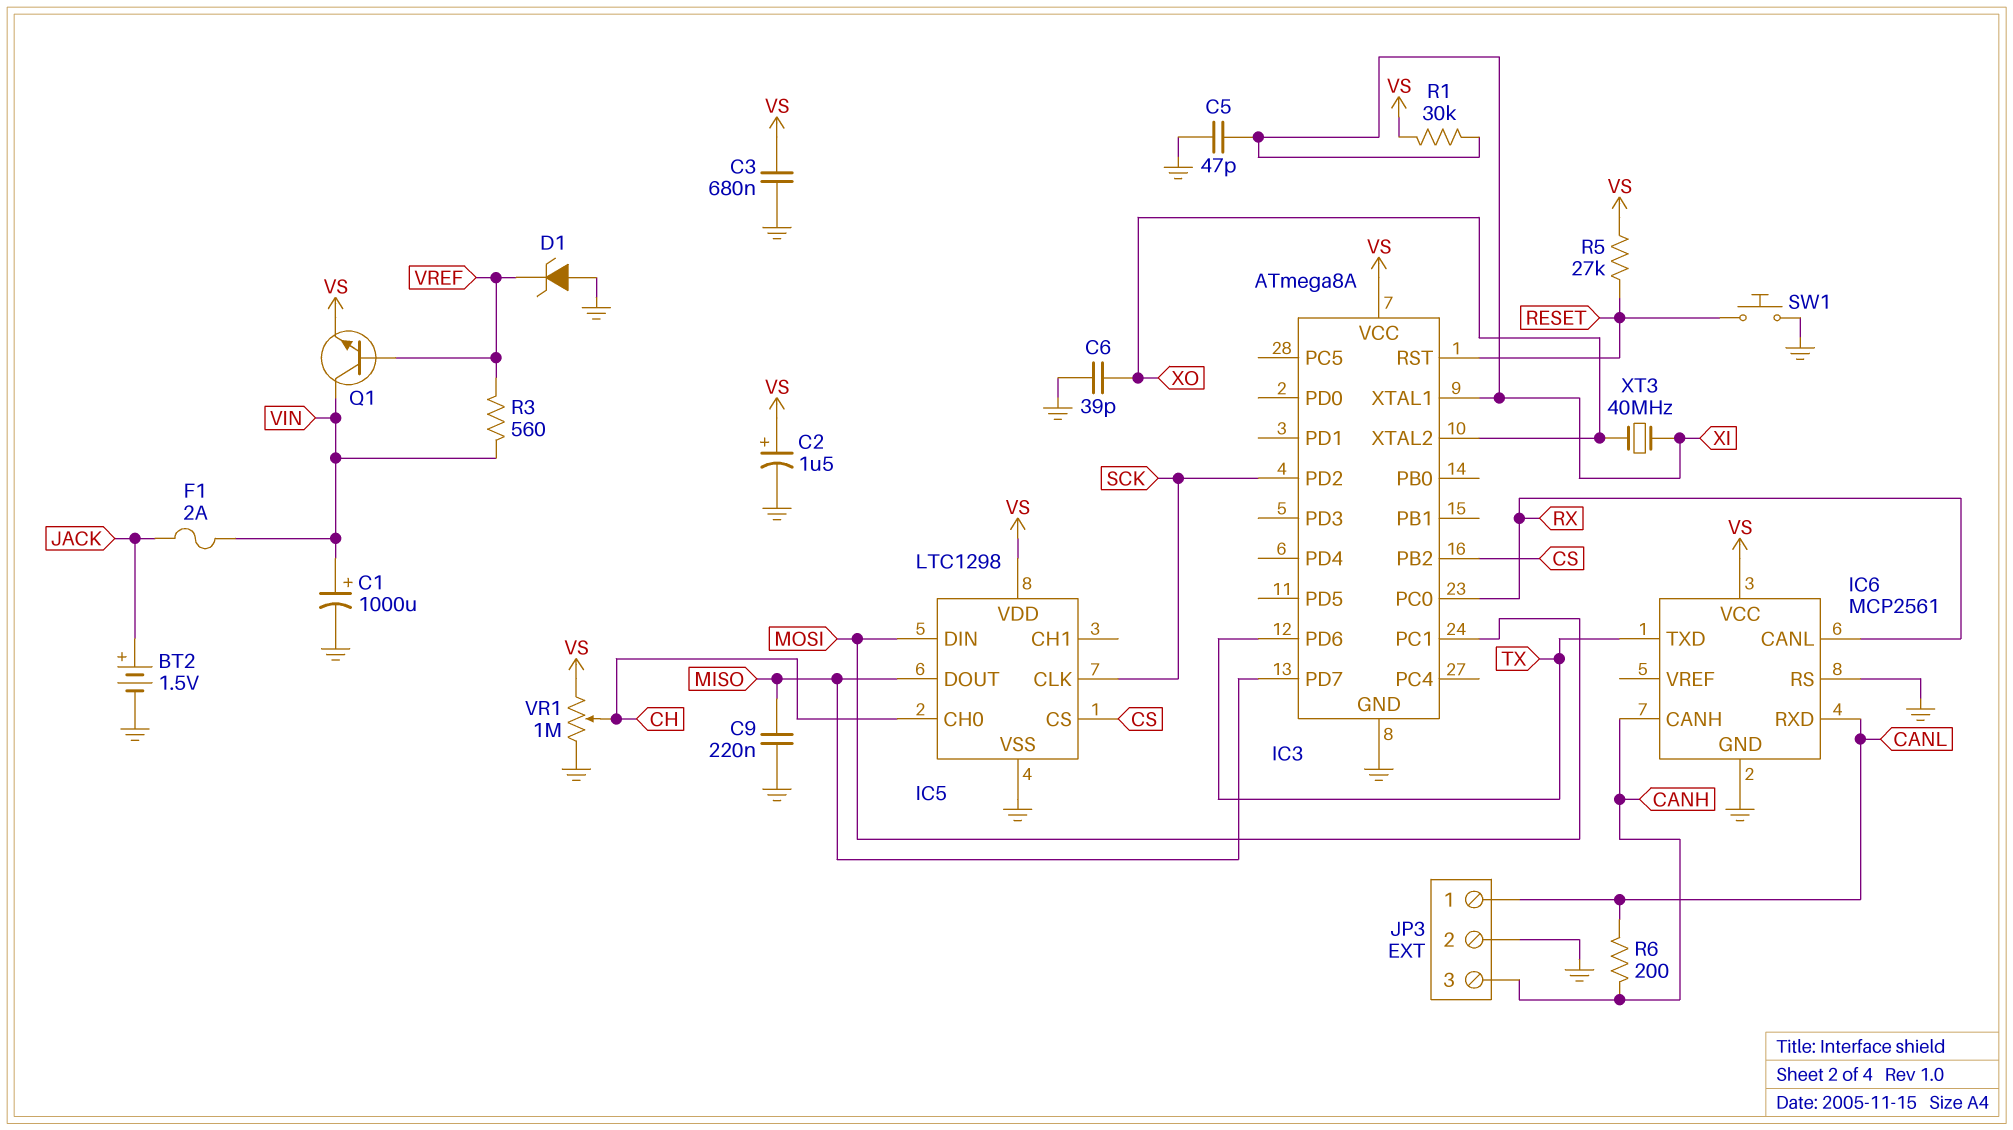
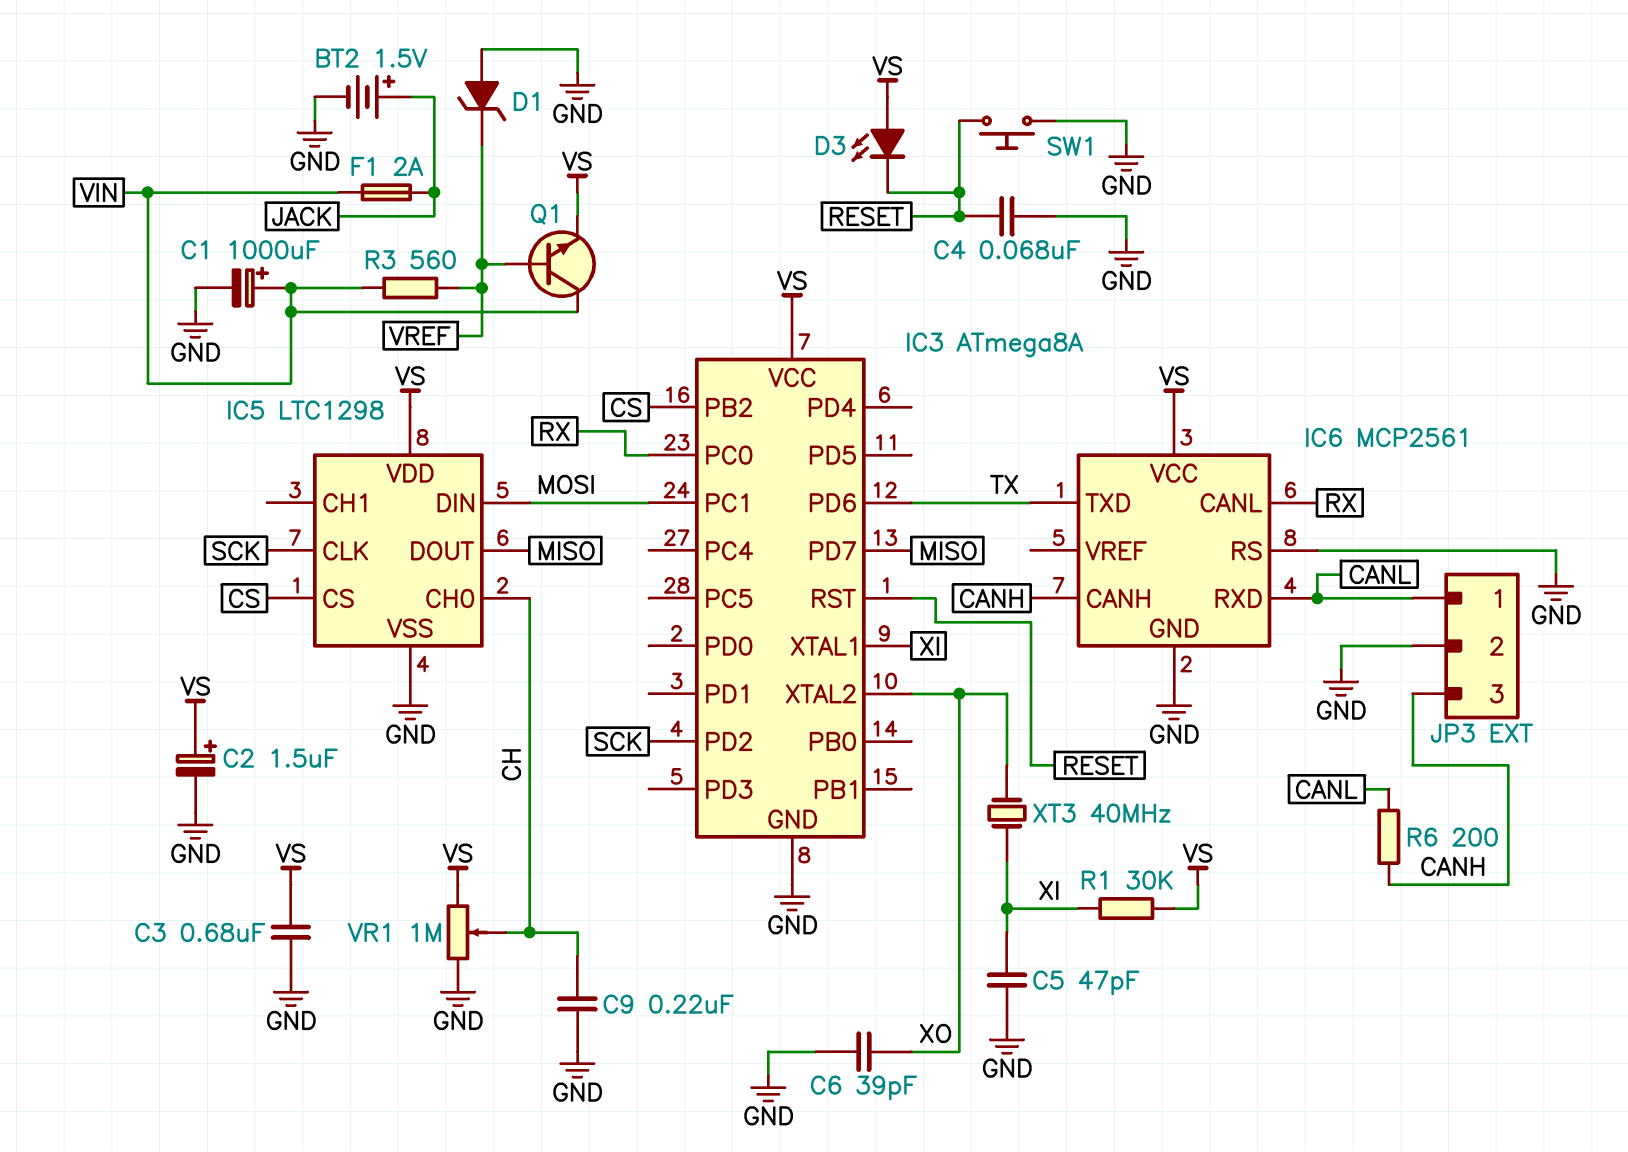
C4: none -> 68nF (GND, RESET)
C9: 220nF (GND, MISO) -> 220nF (CH, GND)
D3: none -> LED (A VS, K RESET)
R5: 27k (RESET, VS) -> none

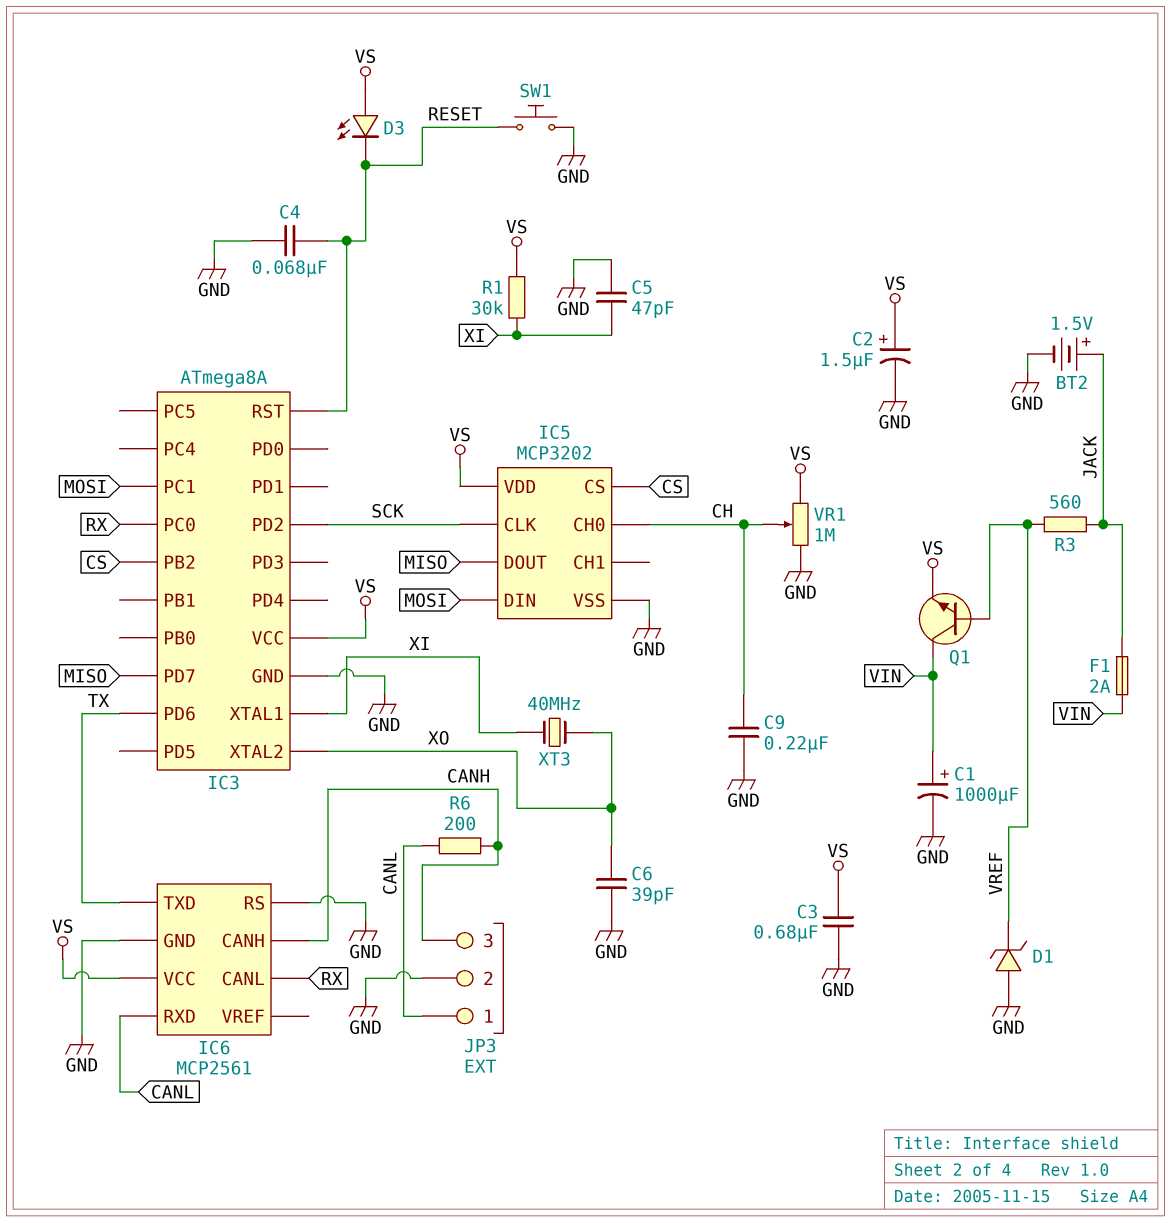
IC5: LTC1298 -> MCP3202
R3: 560 (VIN, VREF) -> 560 (JACK, VREF)

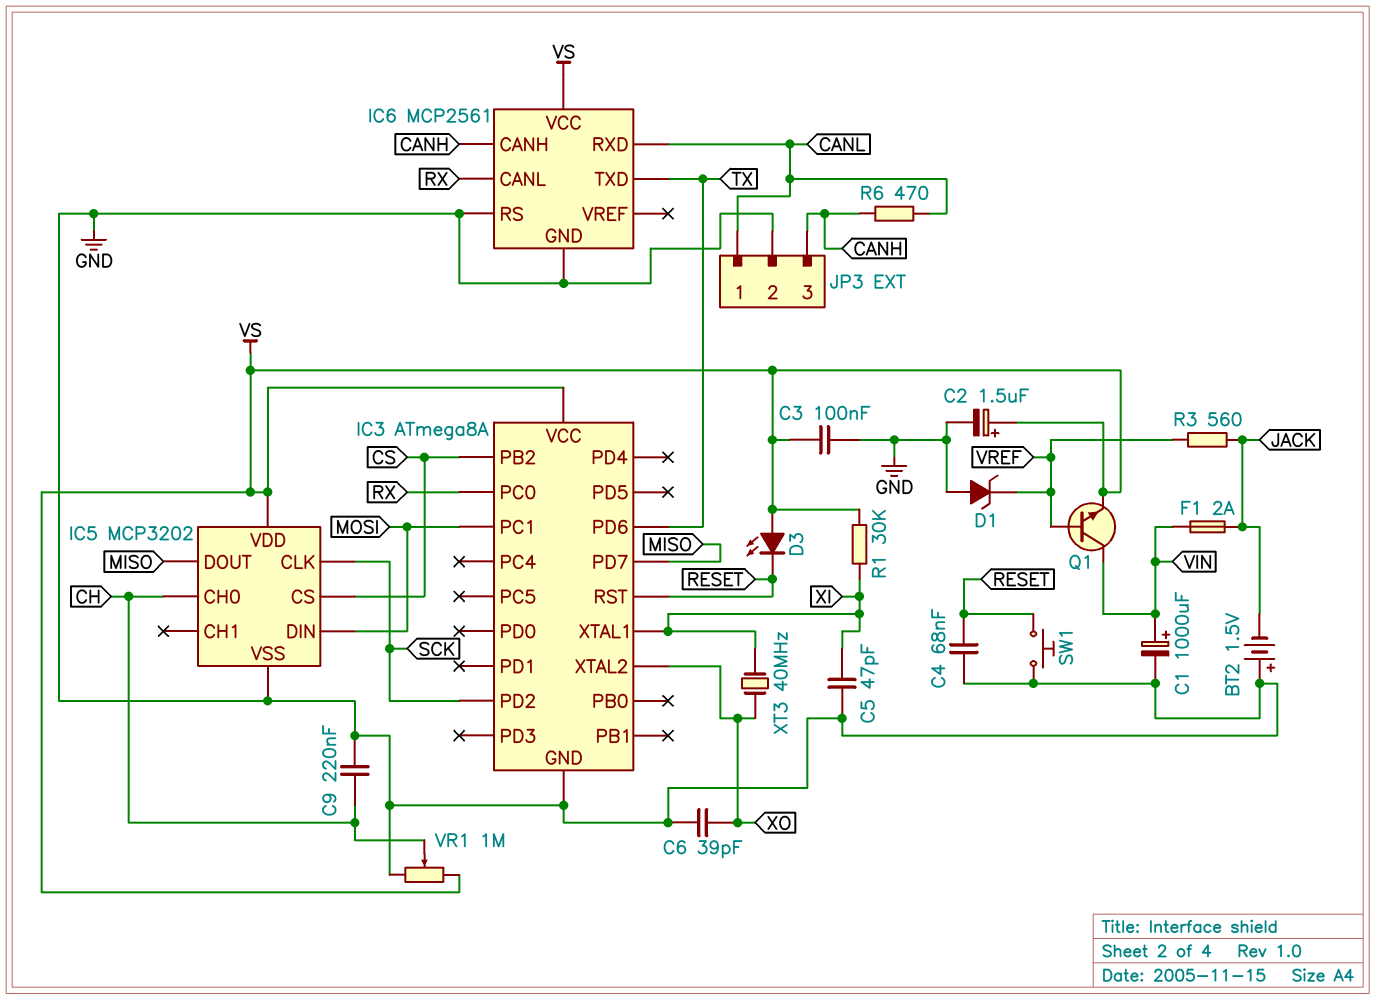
BT2: 1.5V (plus JACK, minus GND) -> 1.5V (plus GND, minus JACK)
C3: 680nF (GND, VS) -> 100nF (GND, VS)
R6: 200 (CANH, CANL) -> 470 (CANH, CANL)

